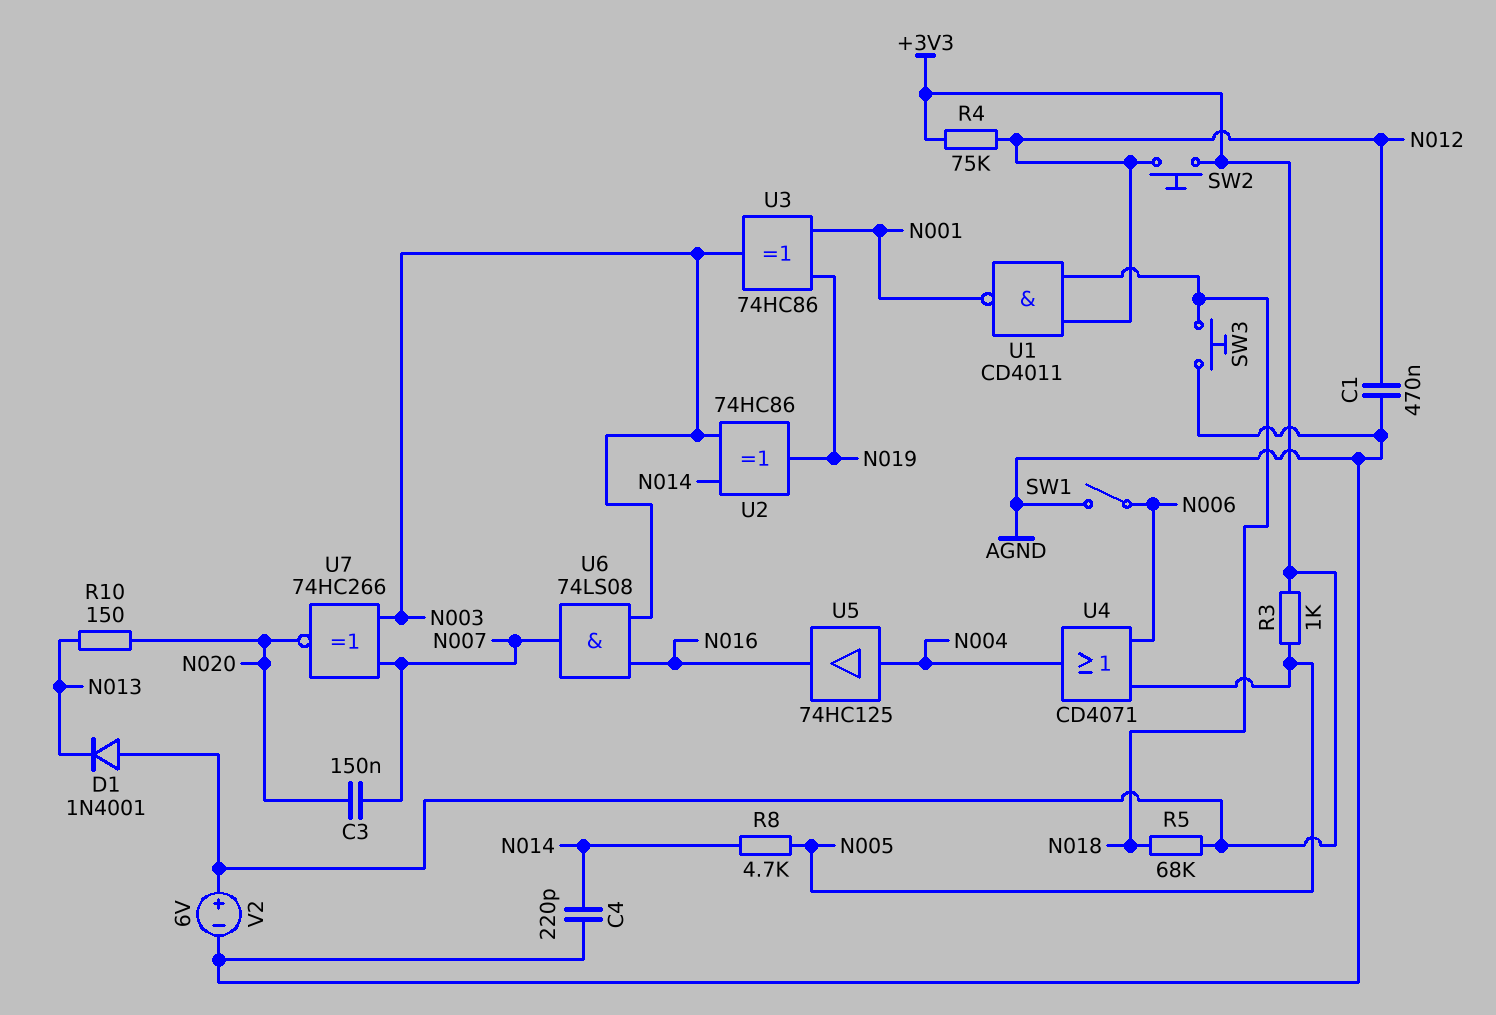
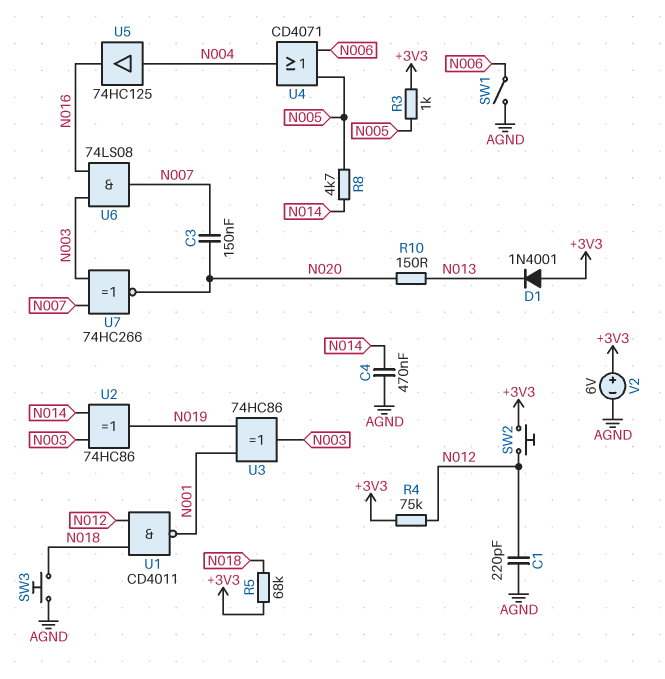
C1: 470nF (AGND, N012) -> 220pF (AGND, N012)
C4: 220pF (AGND, N014) -> 470nF (AGND, N014)

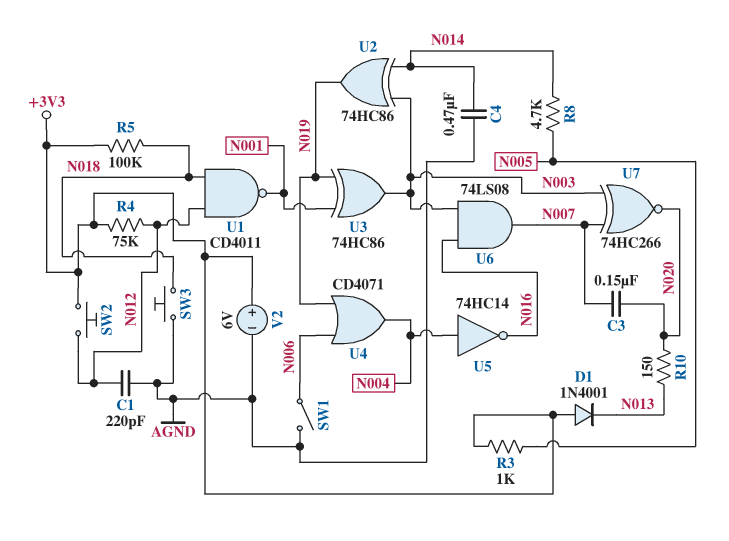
R5: 68k (+3V3, N018) -> 100k (+3V3, N018)
U4: OR CD4071 (in N005, in N006, out N004) -> OR CD4071 (in N006, in N019, out N004)
U5: buffer 74HC125 (in N004, out N016) -> NOT 74HC14 (in N004, out N016)

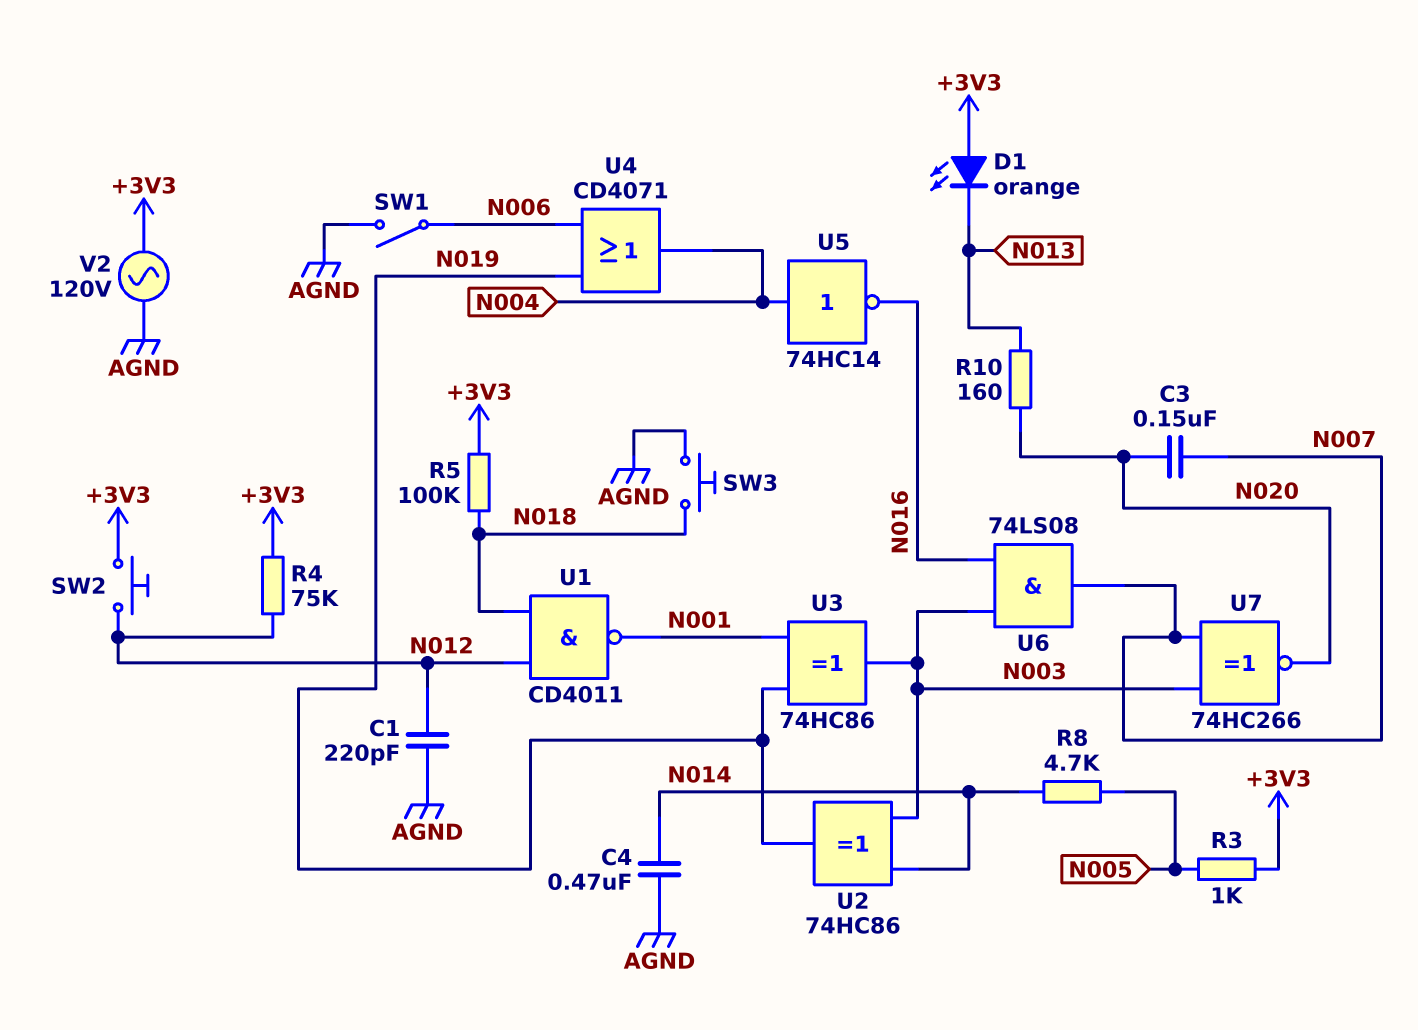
D1: diode 1N4001 (A +3V3, K N013) -> LED orange (A +3V3, K N013)
R10: 150 (N013, N020) -> 160 (N013, N020)
V2: 6V (plus +3V3, minus AGND) -> AC 120V (+3V3, AGND)

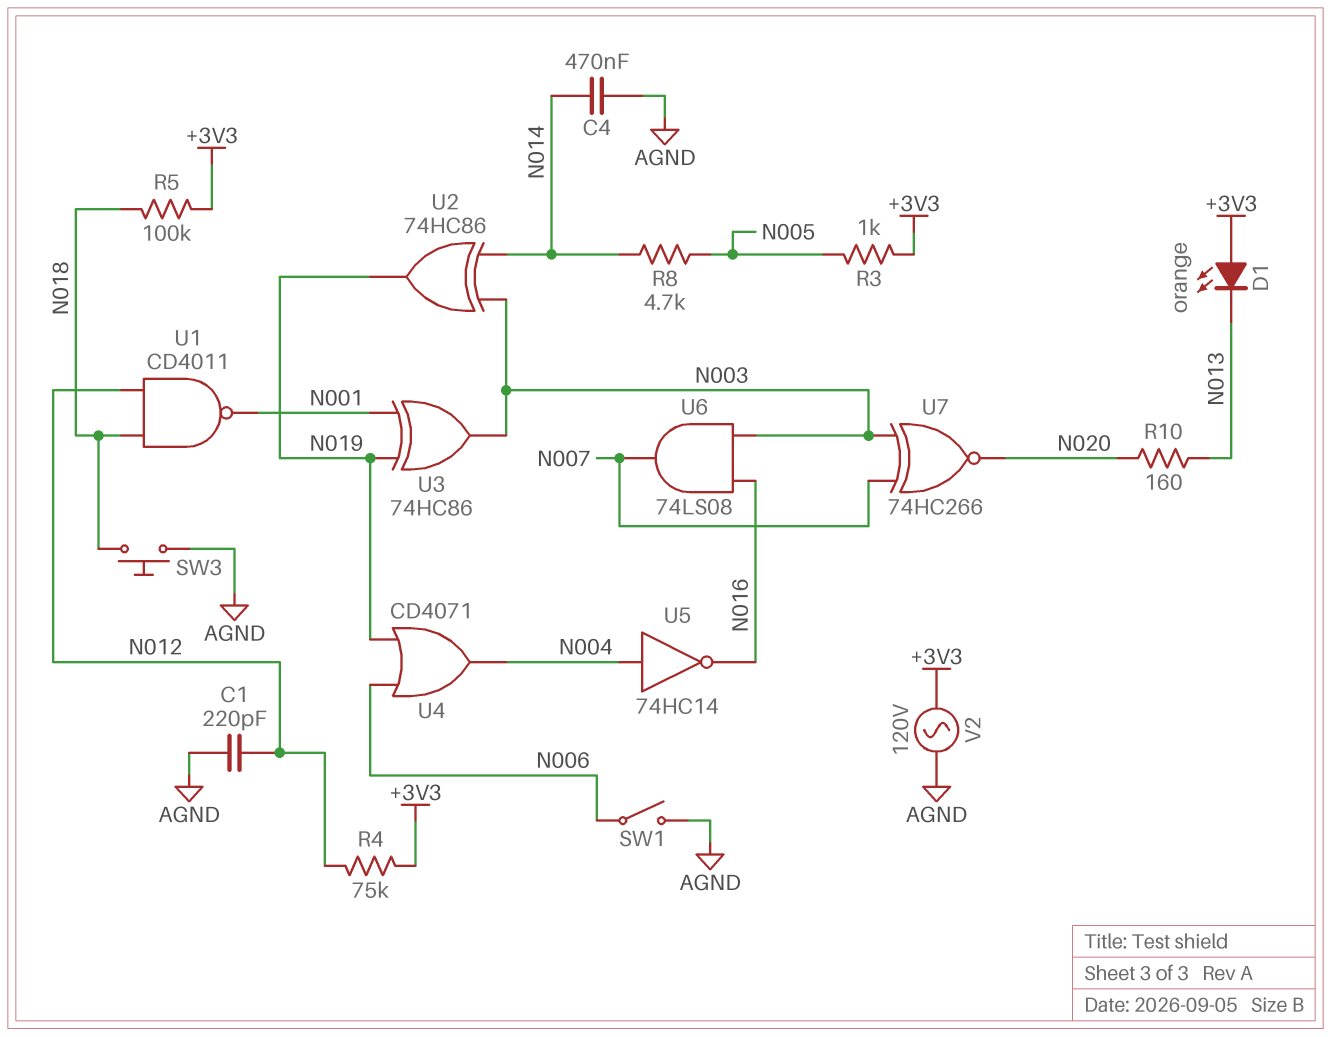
C3: 150nF (N007, N020) -> none
SW2: button (+3V3, N012) -> none

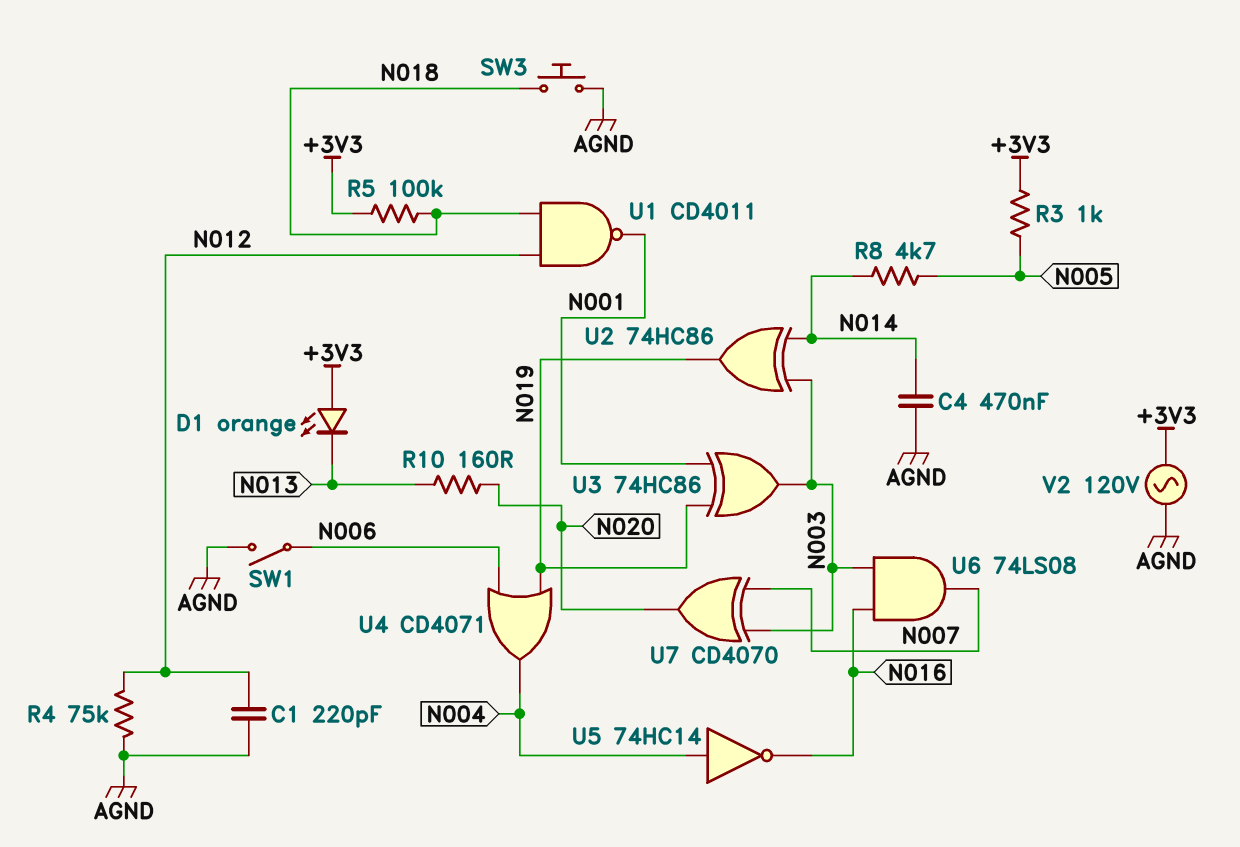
R4: 75k (+3V3, N012) -> 75k (AGND, N012)
U7: XNOR 74HC266 (in N003, in N007, out N020) -> XOR CD4070 (in N003, in N007, out N020)

